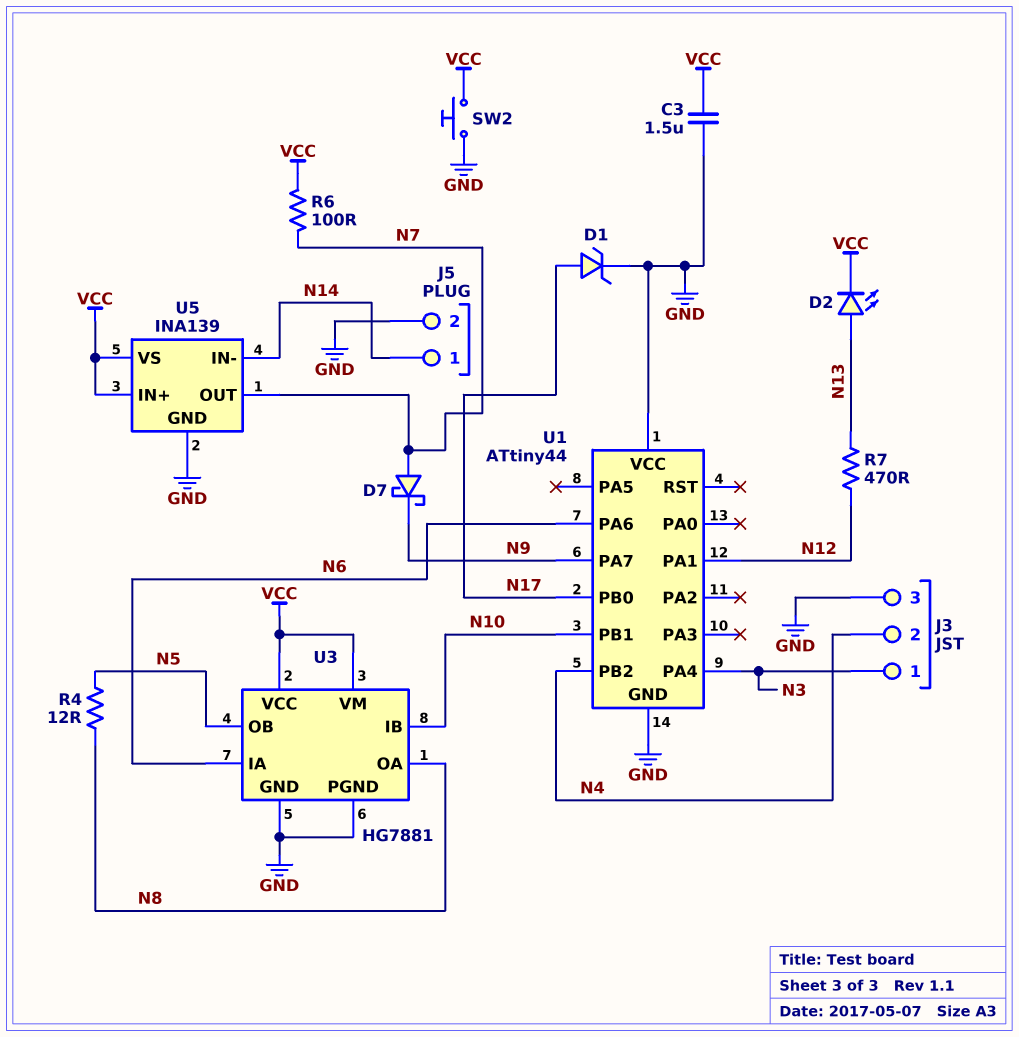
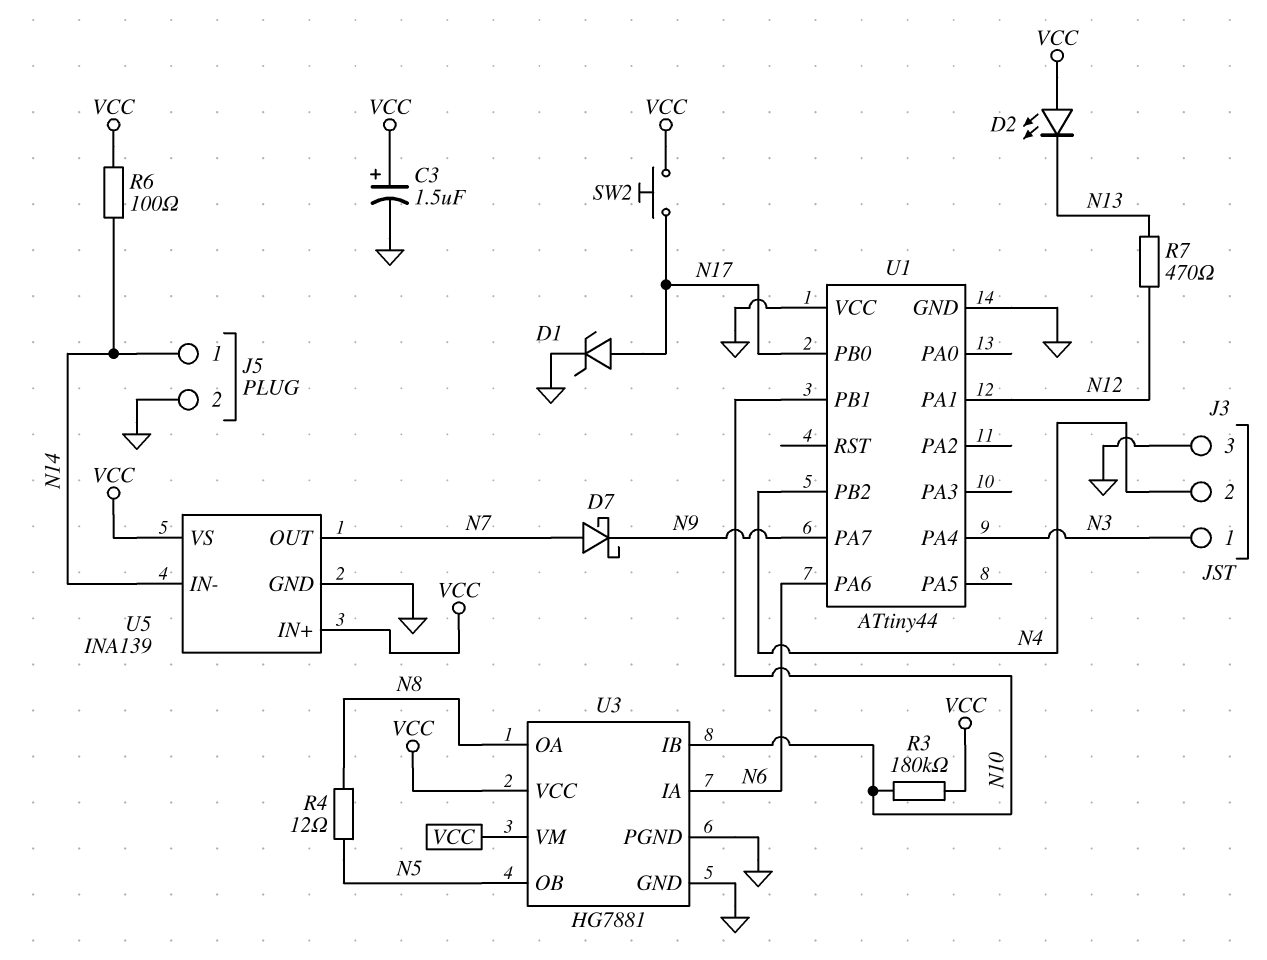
C3: 1.5uF (GND, VCC) -> 1.5uF (plus VCC, minus GND)
D2: LED (A N13, K VCC) -> LED (A VCC, K N13)
R3: none -> 180k (N10, VCC)
R6: 100 (N7, VCC) -> 100 (N14, VCC)
SW2: button (GND, VCC) -> button (N17, VCC)

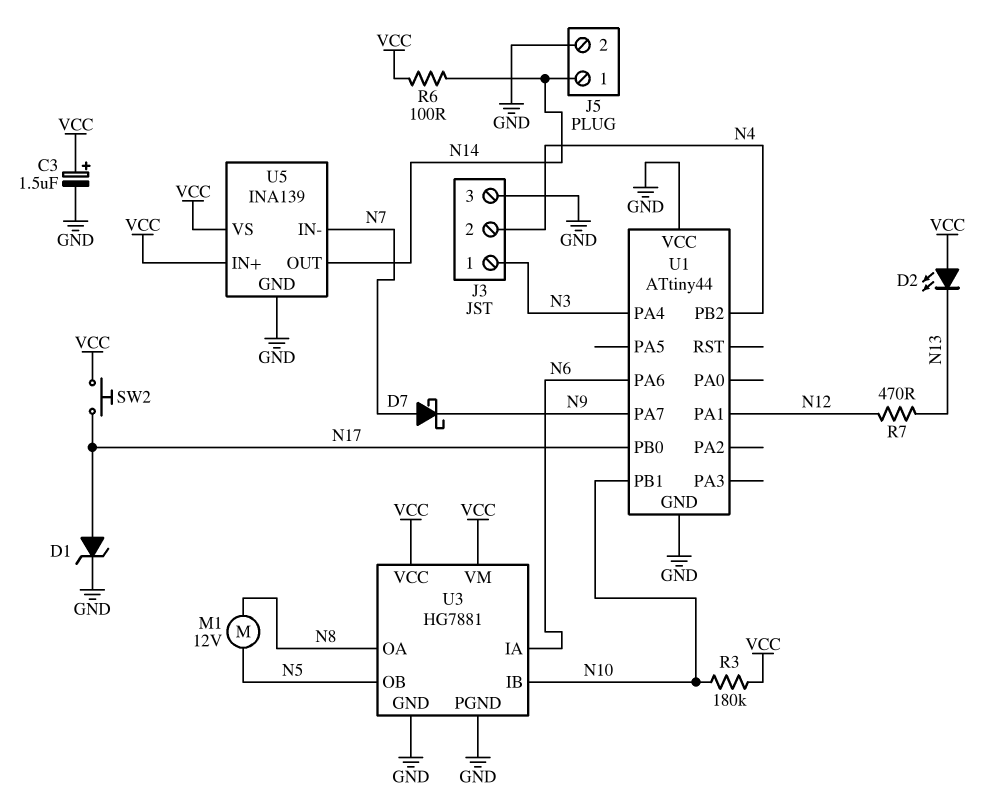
M1: none -> motor 12V (N5, N8)
R4: 12 (N5, N8) -> none
U5 pin IN-: N14 -> N7
U5 pin OUT: N7 -> N14

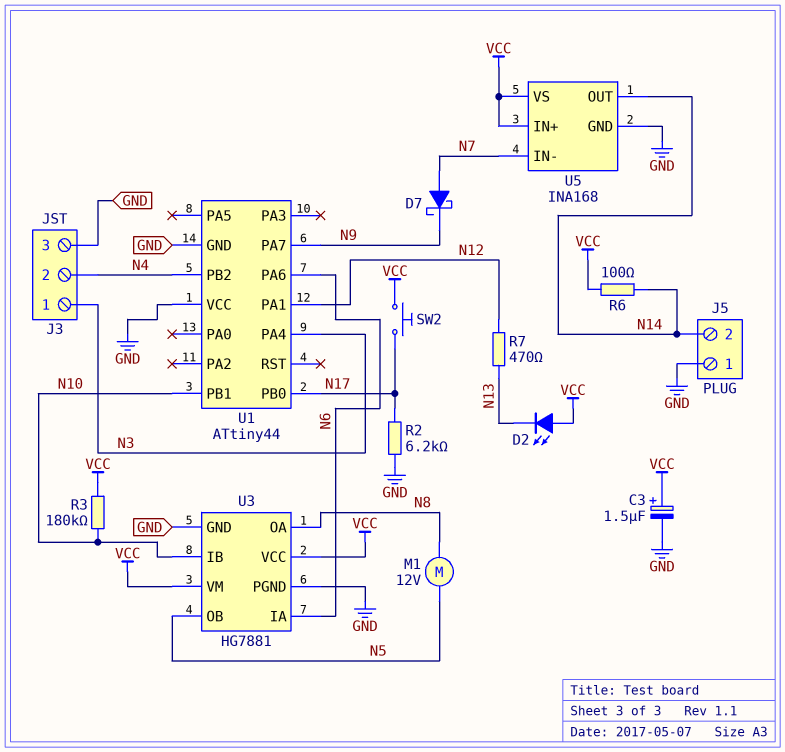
D1: zener (A N17, K GND) -> none
J5 pin 1: N14 -> GND
J5 pin 2: GND -> N14
R2: none -> 6.2k (GND, N17)
U5: INA139 -> INA168

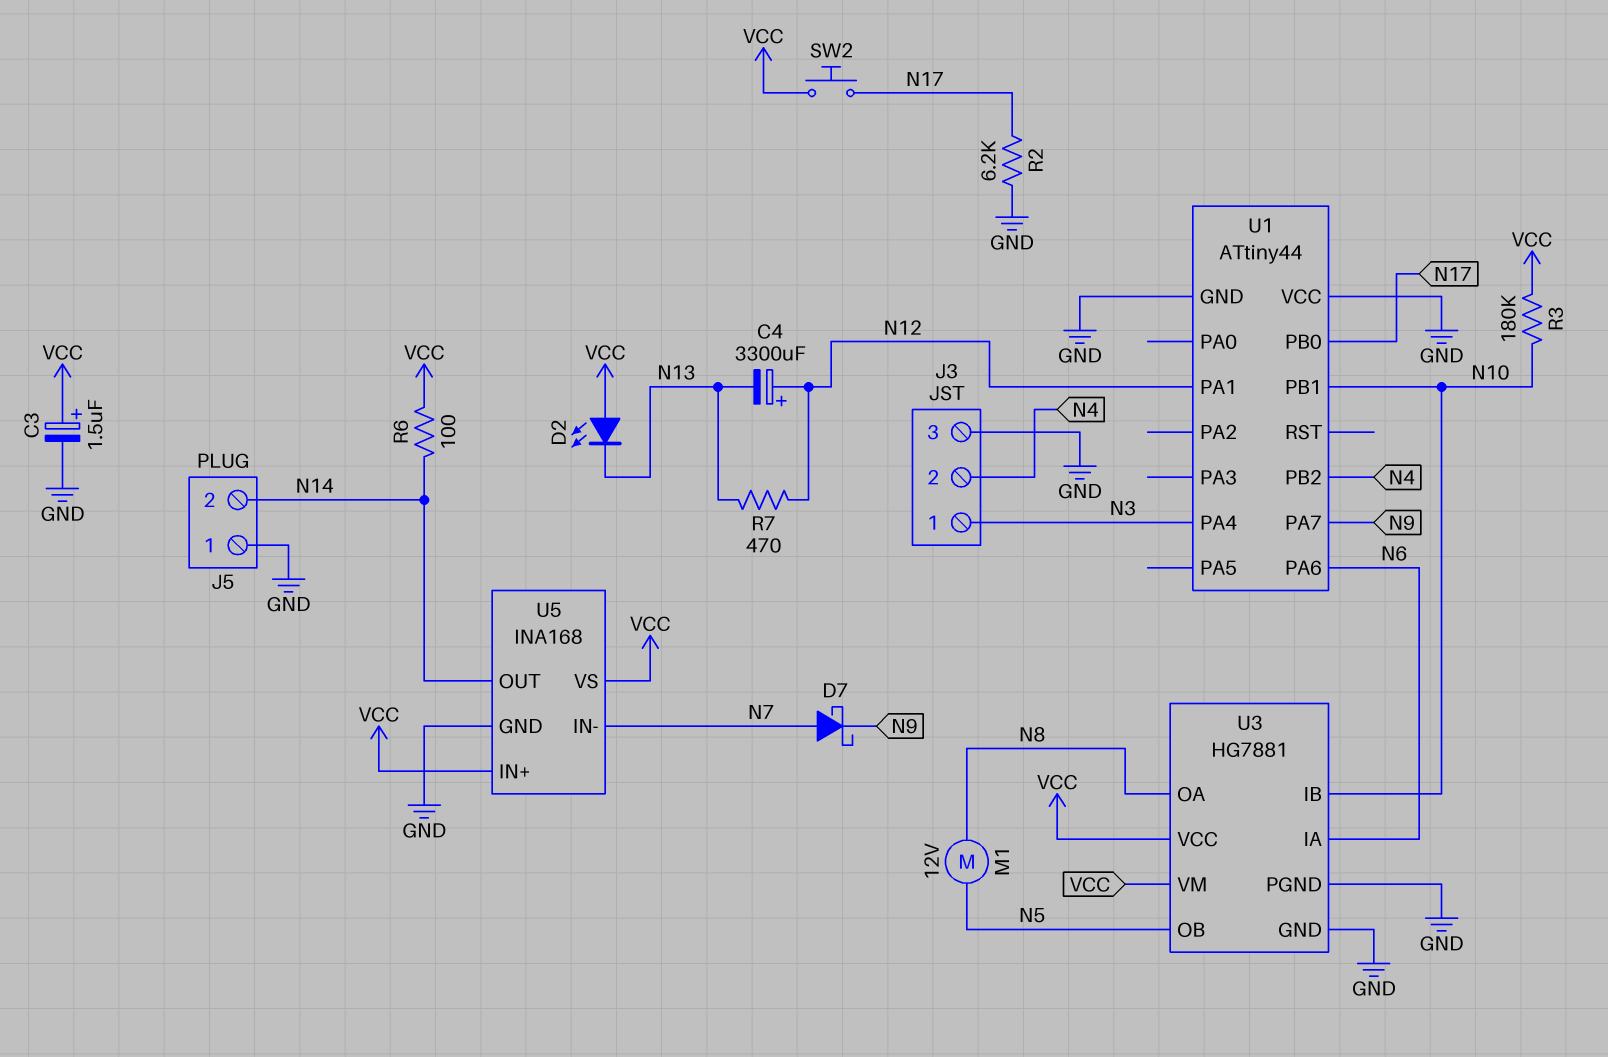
C4: none -> 3300uF (plus N12, minus N13)

